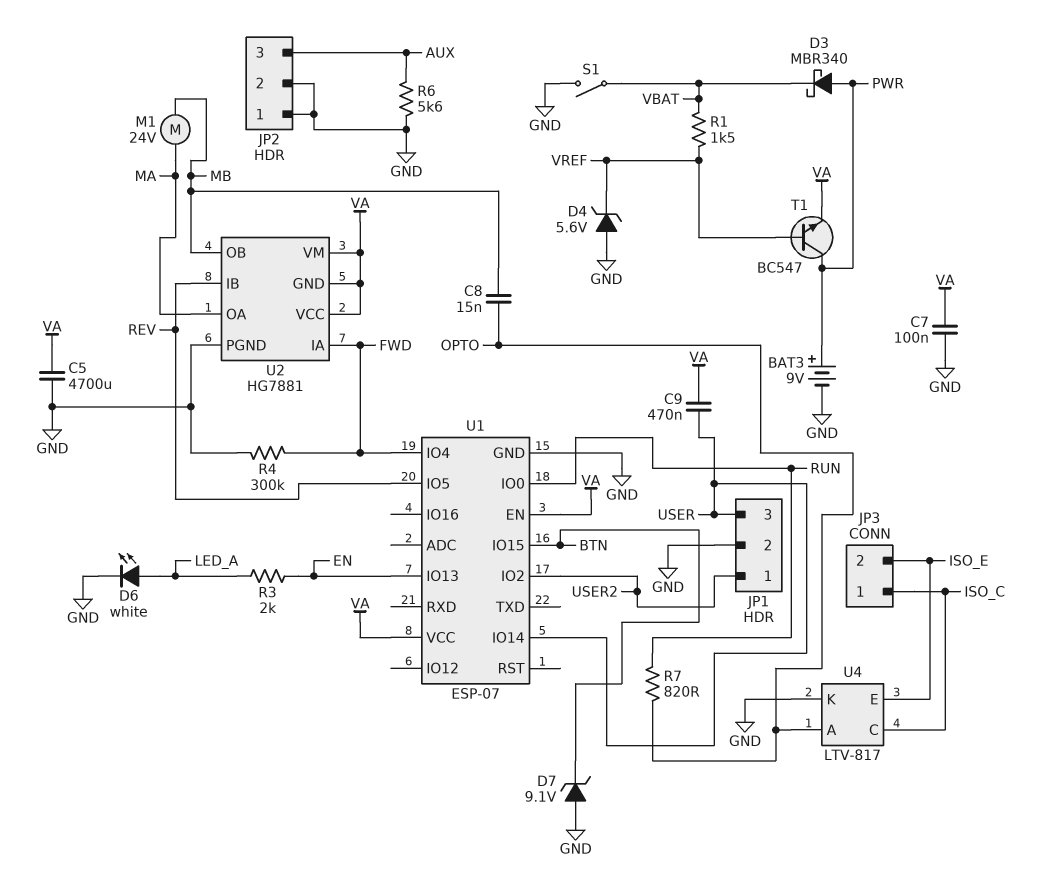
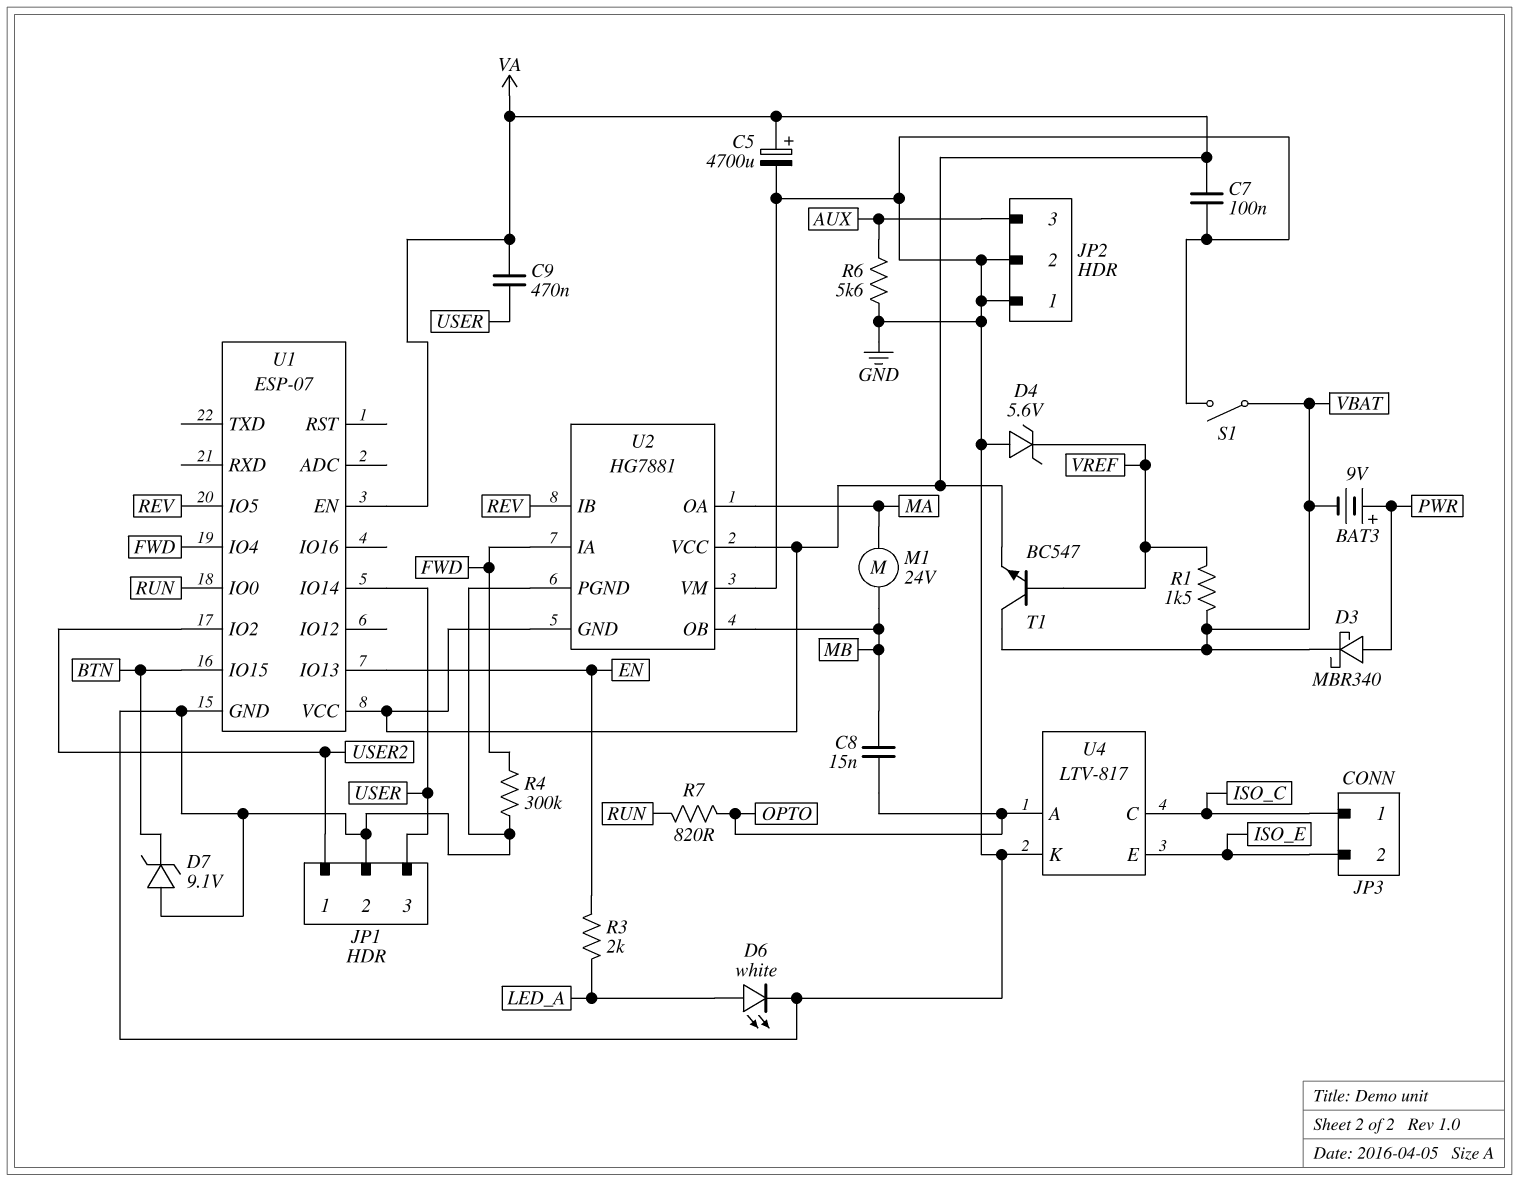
BAT3: 9V (plus PWR, minus GND) -> 9V (plus PWR, minus VBAT)
C5: 4700uF (GND, VA) -> 4700uF (plus VA, minus GND)
T1: NPN BC547 (B VREF, C PWR, E VA) -> NPN BC547 (B VREF, C VBAT, E VA)
U2 pin VM: VA -> GND

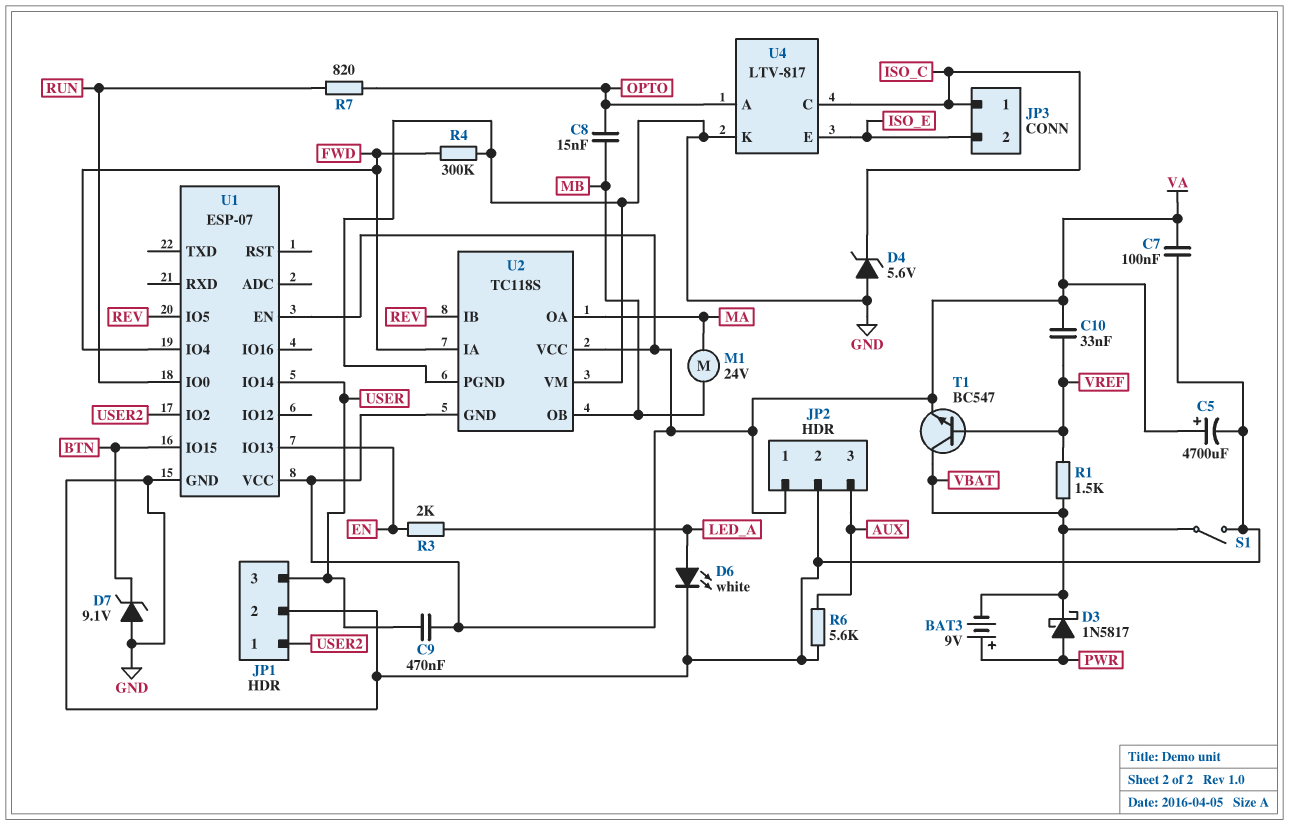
C10: none -> 33nF (VA, VREF)
D3: schottky MBR340 (A PWR, K VBAT) -> schottky 1N5817 (A PWR, K VBAT)
D4: zener 5.6V (A GND, K VREF) -> zener 5.6V (A GND, K ISO_C)
JP2 pin 1: GND -> VA
U2: HG7881 -> TC118S

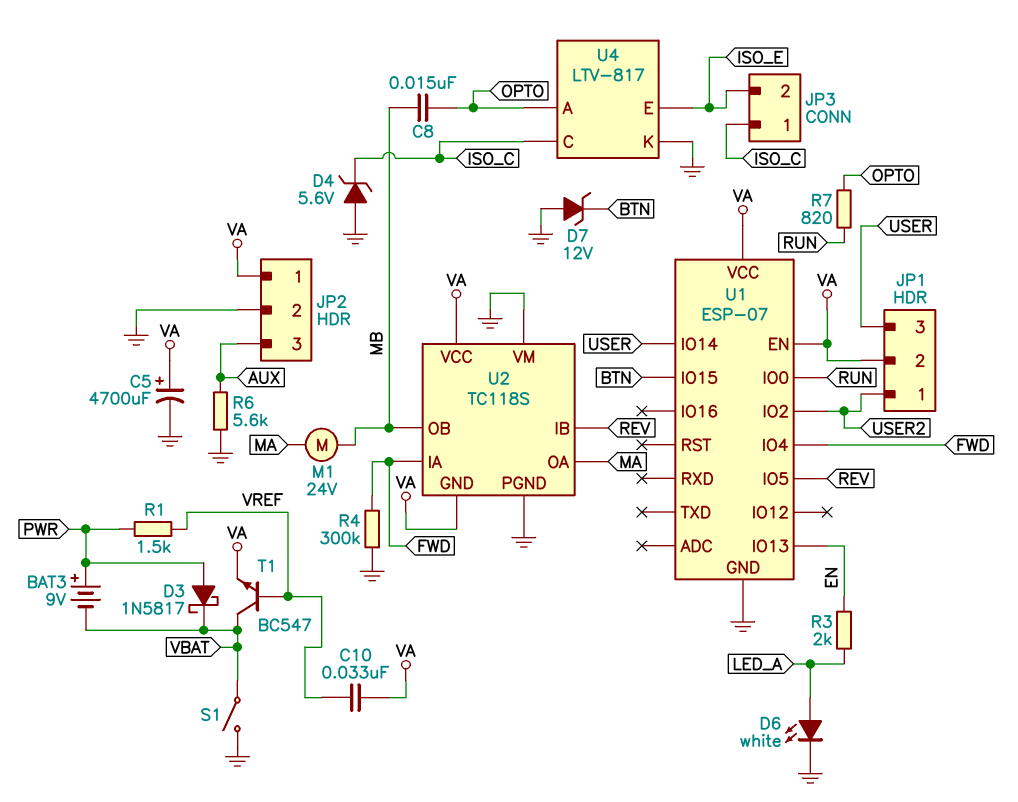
C7: 100nF (GND, VA) -> none
C9: 470nF (USER, VA) -> none
D7: zener 9.1V (A GND, K BTN) -> zener 12V (A GND, K BTN)
JP1 pin 2: GND -> VA
R1: 1.5k (VBAT, VREF) -> 1.5k (PWR, VREF)

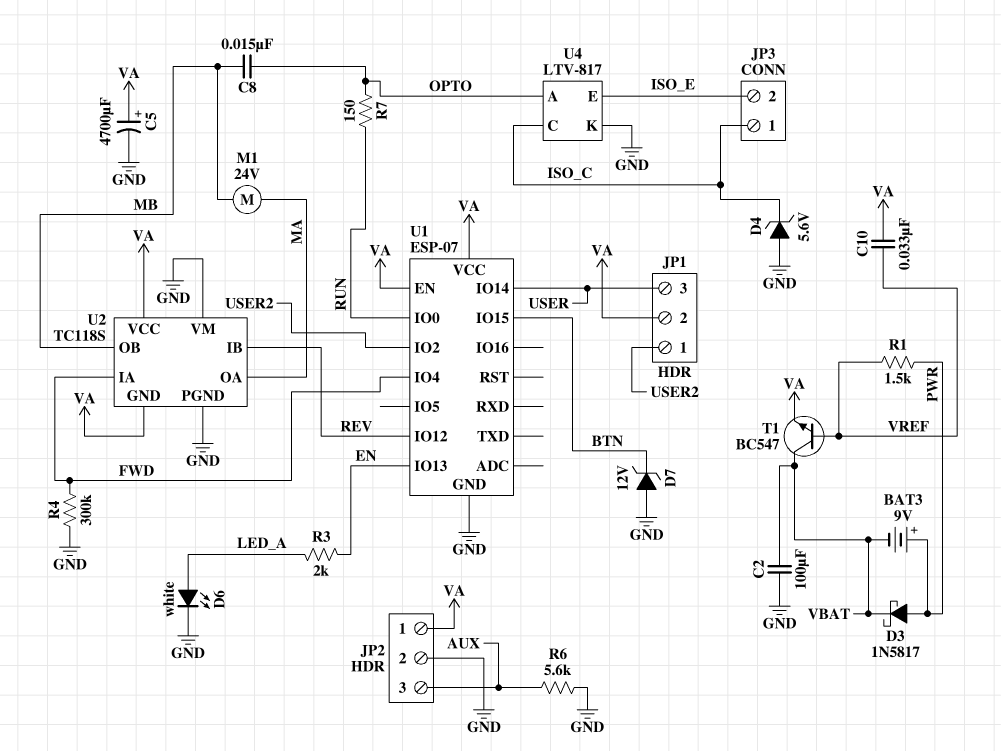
C2: none -> 100uF (GND, VBAT)
R7: 820 (OPTO, RUN) -> 150 (OPTO, RUN)
S1: switch (GND, VBAT) -> none
U1 pin IO5: REV -> none
U1 pin IO12: none -> REV

